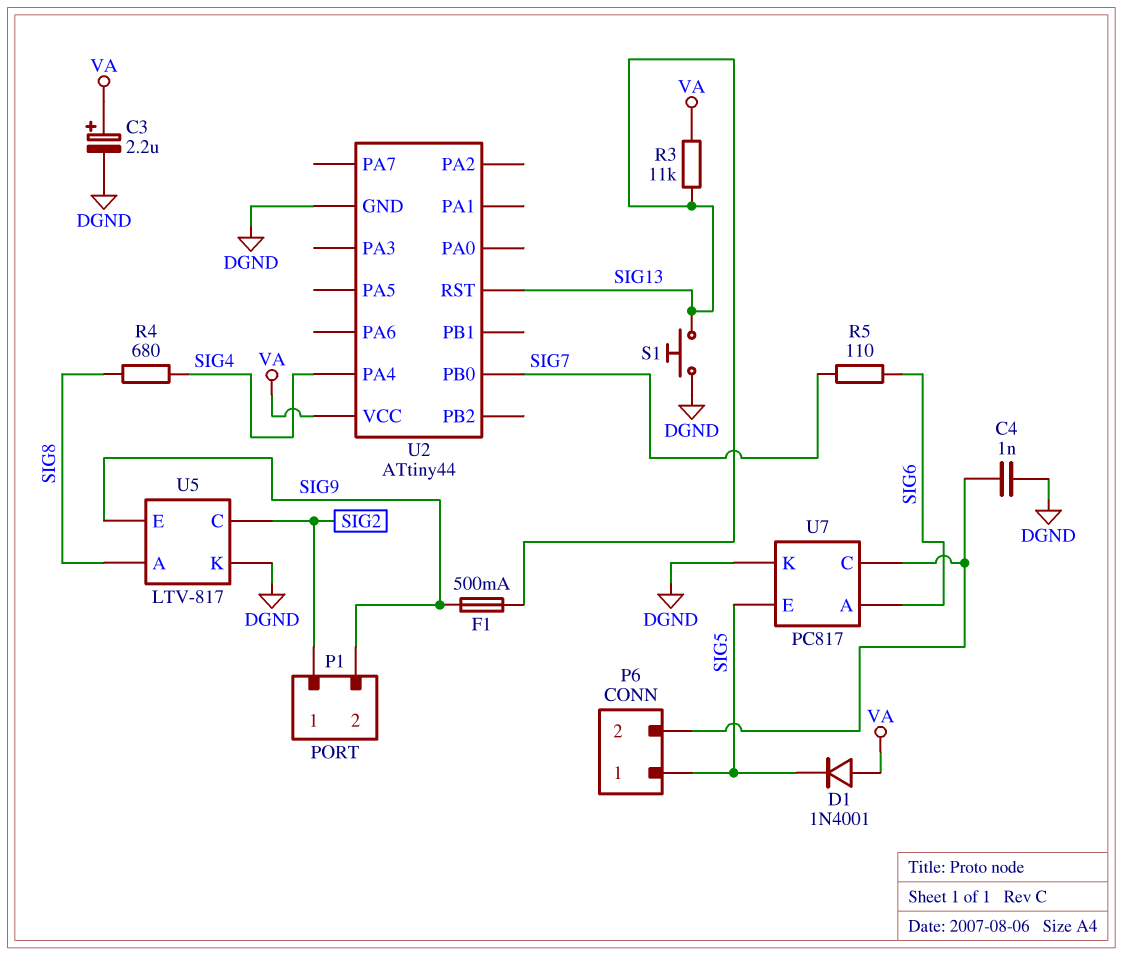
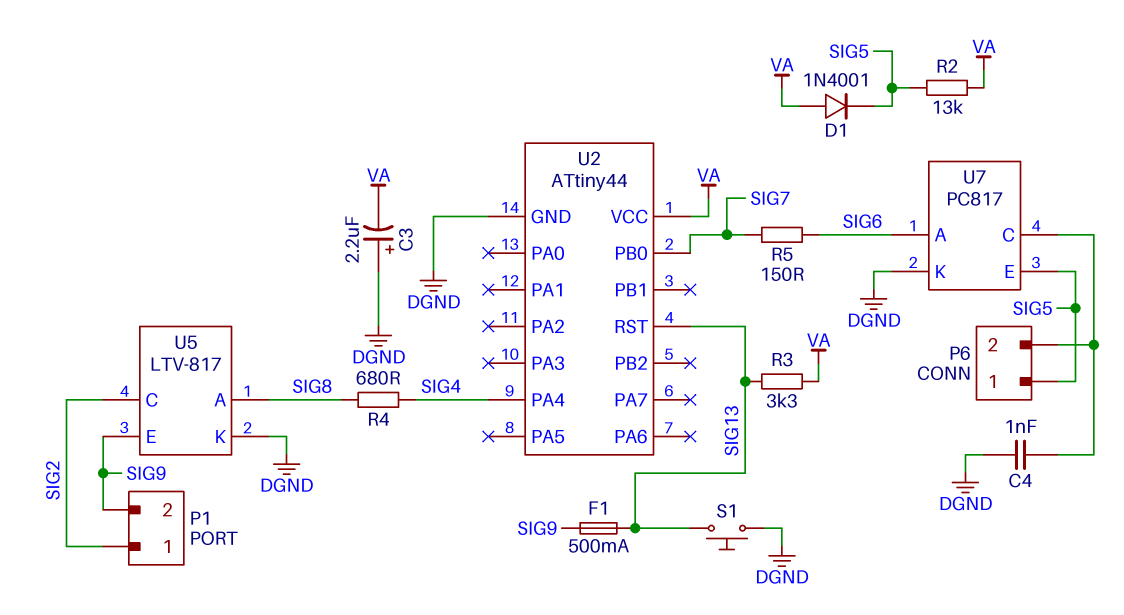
C3: 2.2uF (plus VA, minus DGND) -> 2.2uF (plus DGND, minus VA)
R2: none -> 13k (SIG5, VA)
R3: 11k (SIG13, VA) -> 3.3k (SIG13, VA)
R5: 110 (SIG6, SIG7) -> 150 (SIG6, SIG7)

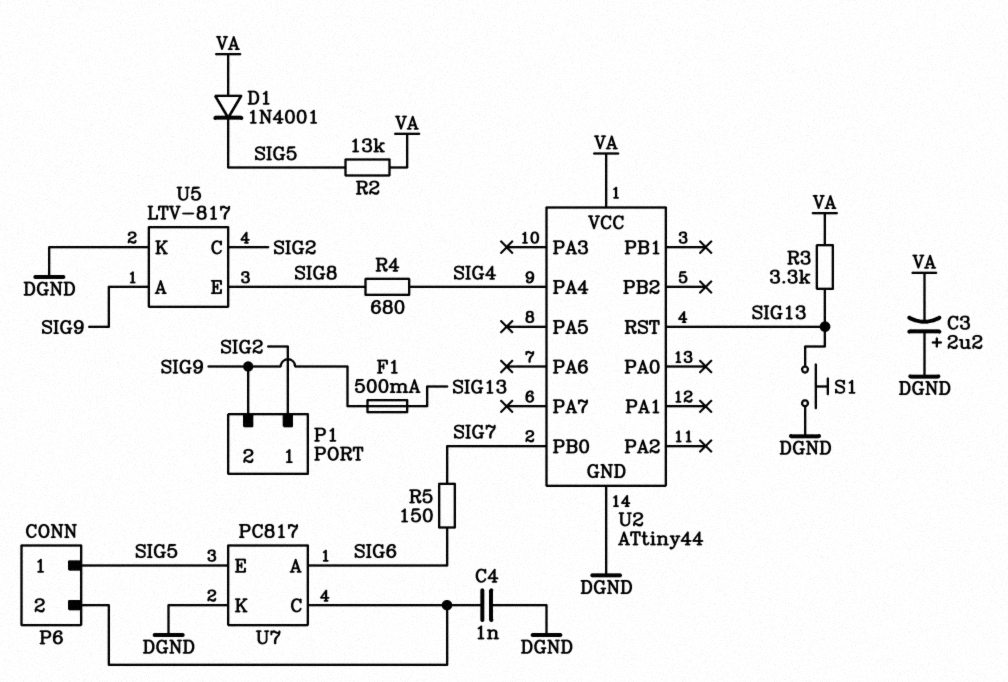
U5 pin A: SIG8 -> SIG9
U5 pin E: SIG9 -> SIG8

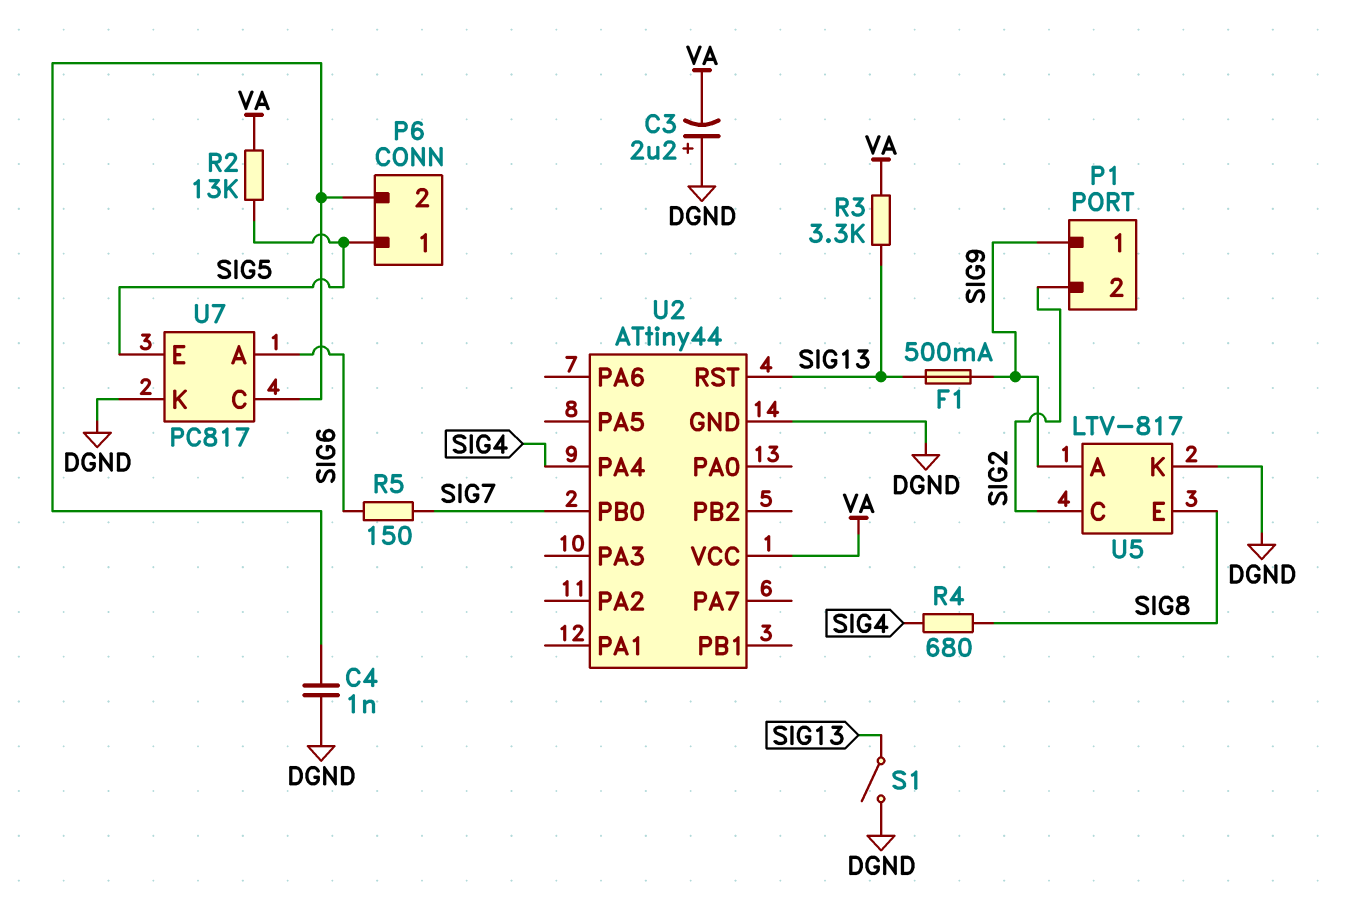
D1: diode 1N4001 (A VA, K SIG5) -> none
P1 pin 1: SIG2 -> SIG9
P1 pin 2: SIG9 -> SIG2
S1: button (DGND, SIG13) -> switch (DGND, SIG13)

